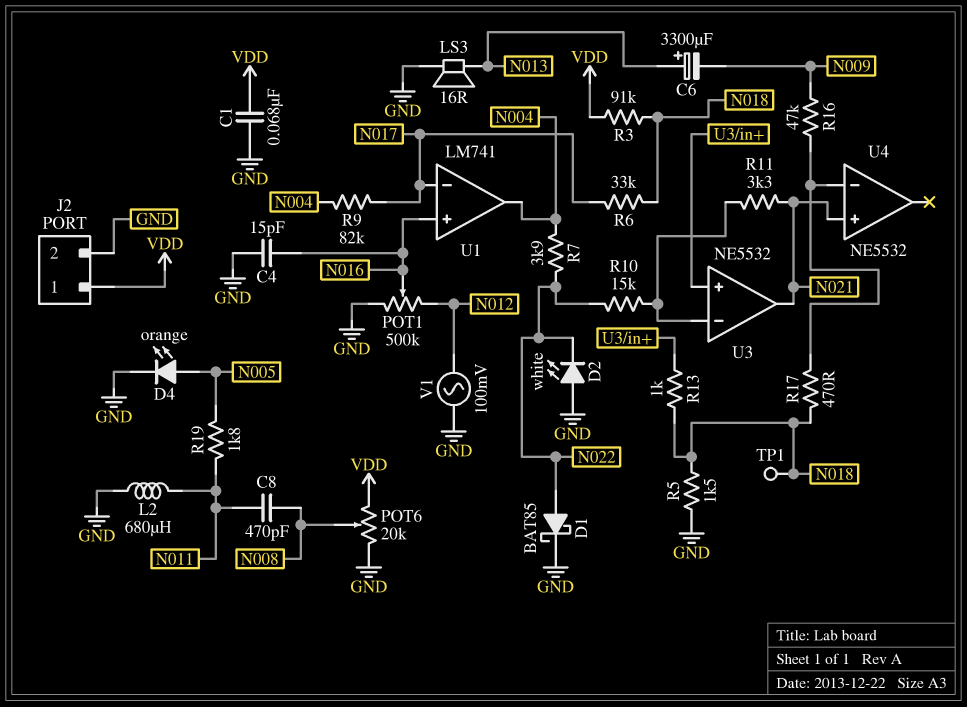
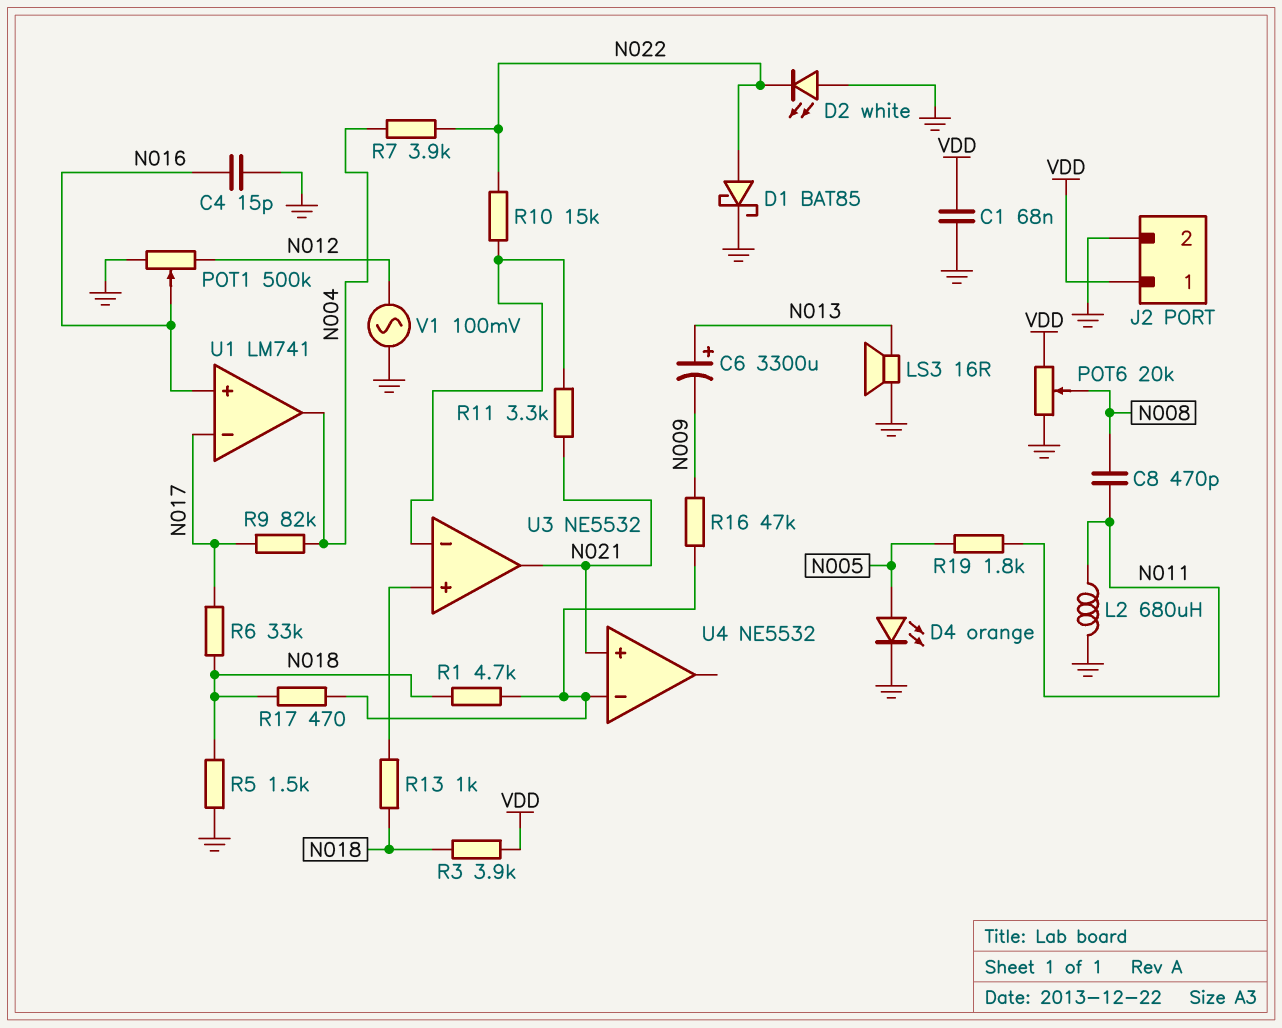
R1: none -> 4.7k (N018, U4/in-)
R3: 91k (N018, VDD) -> 3.9k (N018, VDD)
TP1: test point (N018) -> none

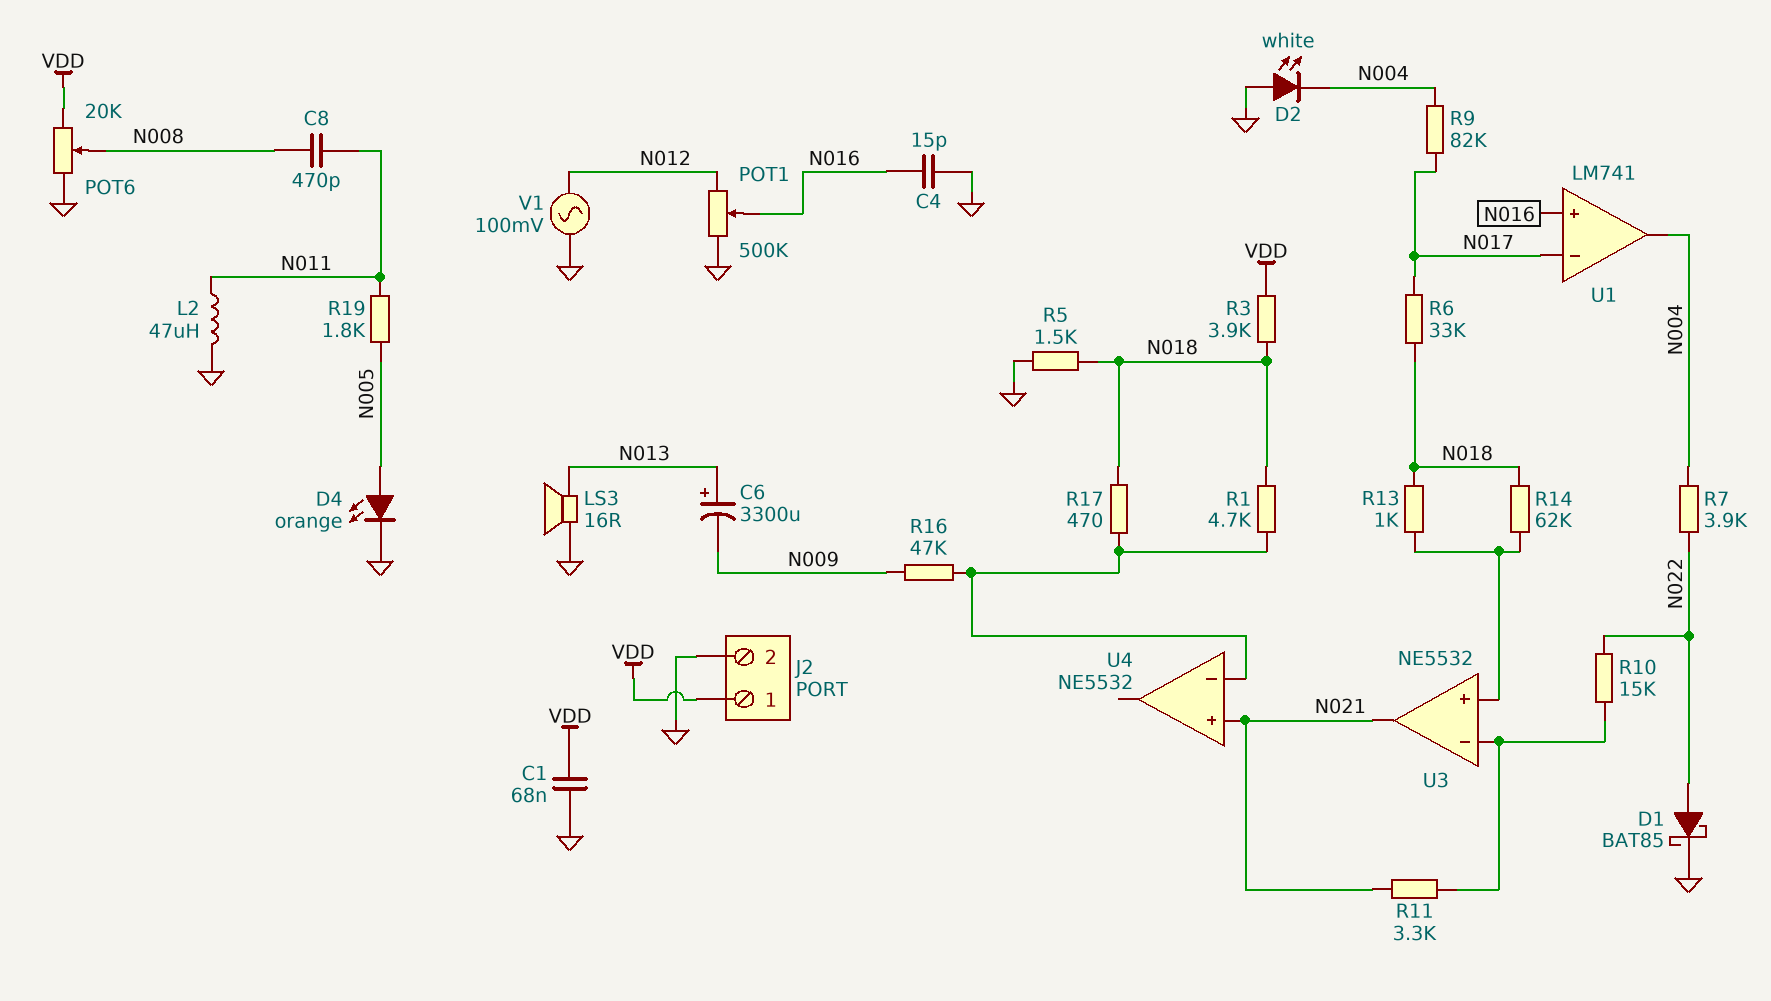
D2: LED white (A GND, K N022) -> LED white (A GND, K N004)
L2: 680uH (GND, N011) -> 47uH (GND, N011)
R14: none -> 62k (N018, U3/in+)

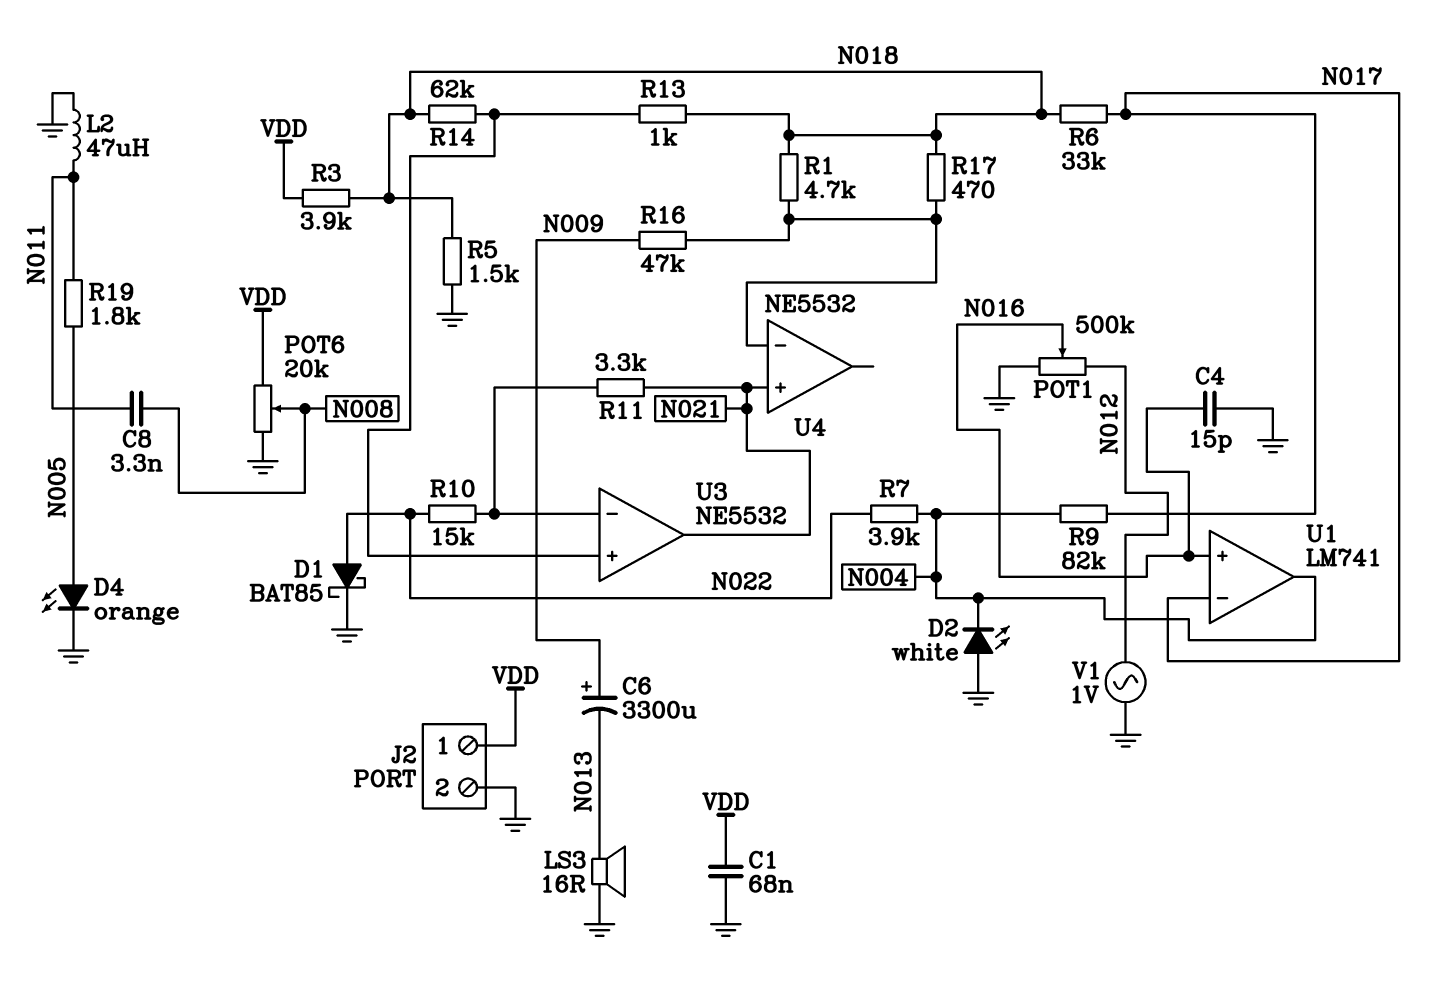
C6: 3300uF (plus N013, minus N009) -> 3300uF (plus N009, minus N013)
C8: 470pF (N008, N011) -> 3.3nF (N008, N011)
V1: AC 100mV (GND, N012) -> AC 1V (GND, N012)

